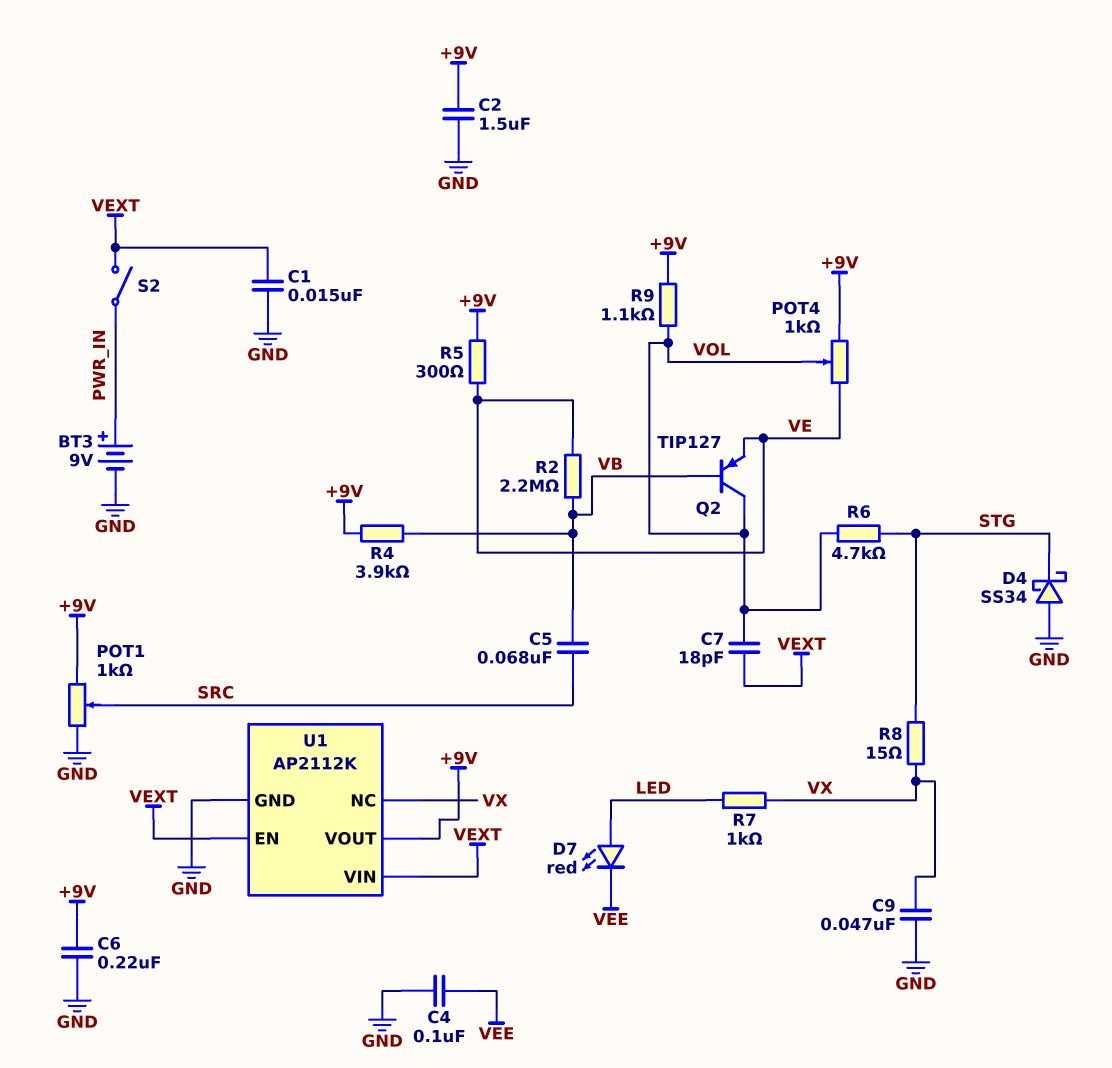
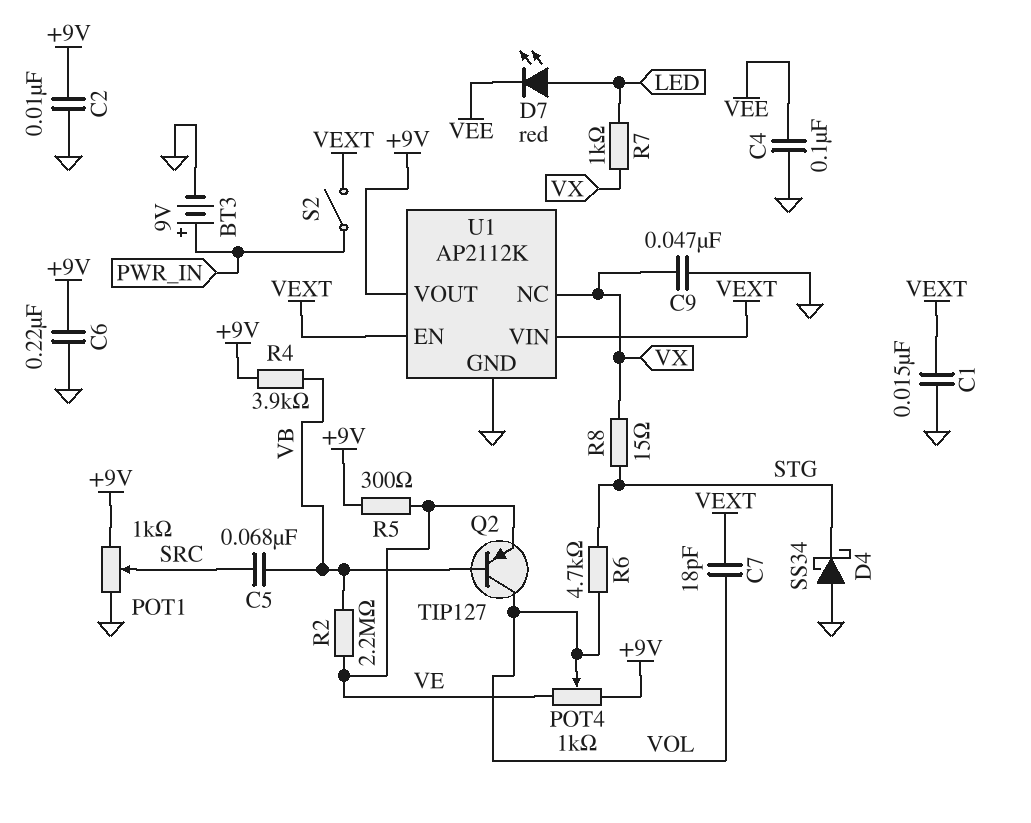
C2: 1.5uF (+9V, GND) -> 10nF (+9V, GND)
R9: 1.1k (+9V, VOL) -> none

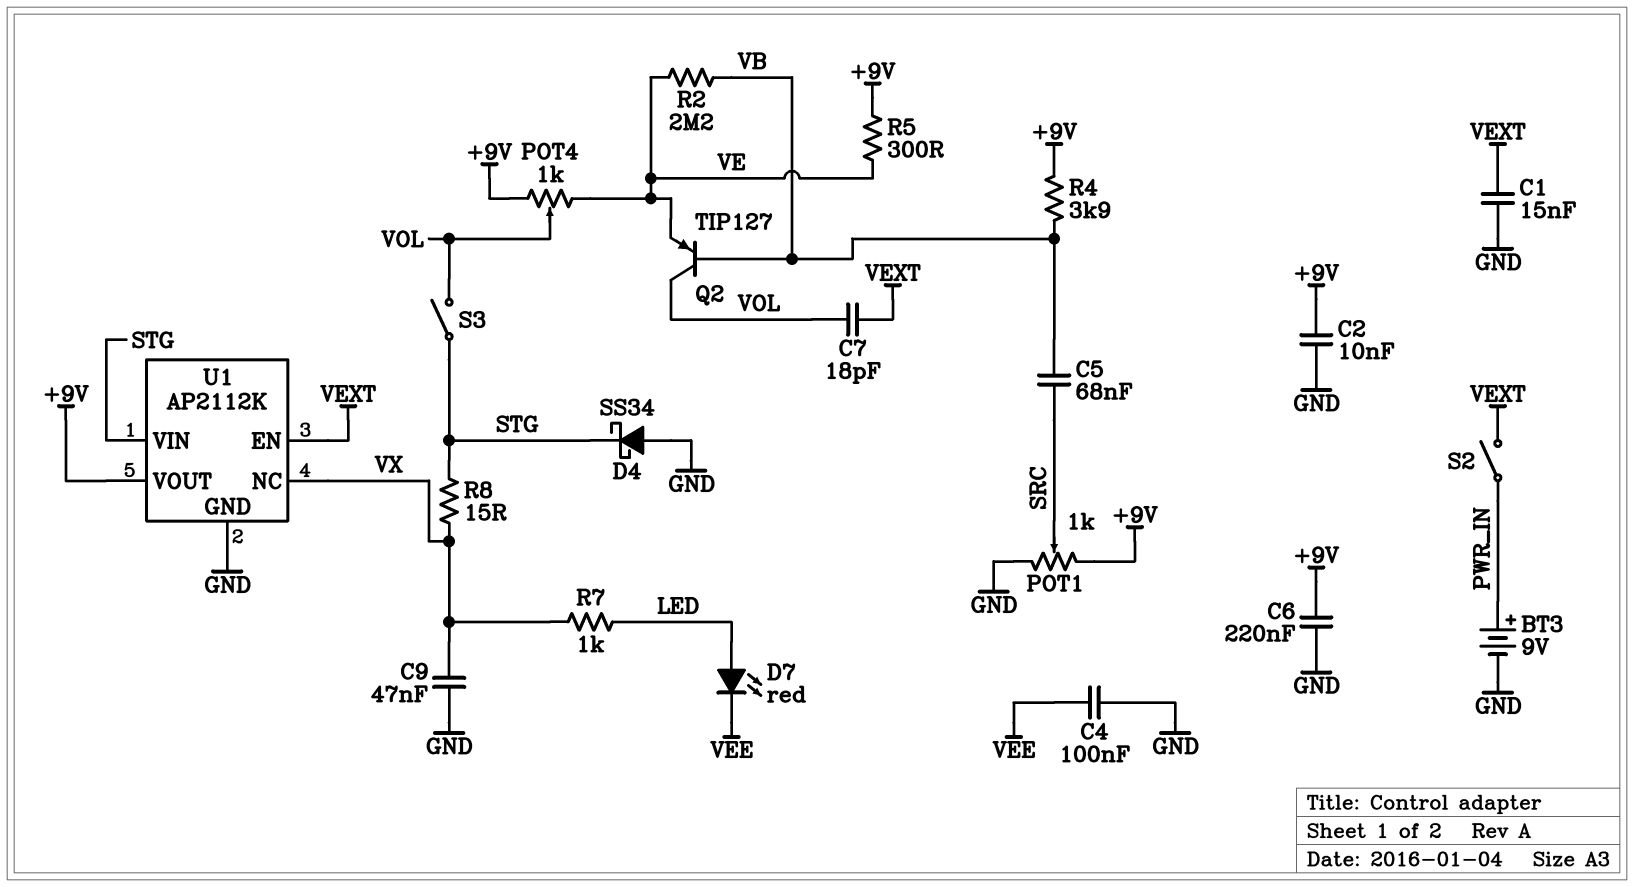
R6: 4.7k (STG, VOL) -> none
S3: none -> switch (STG, VOL)
U1 pin VIN: VEXT -> STG

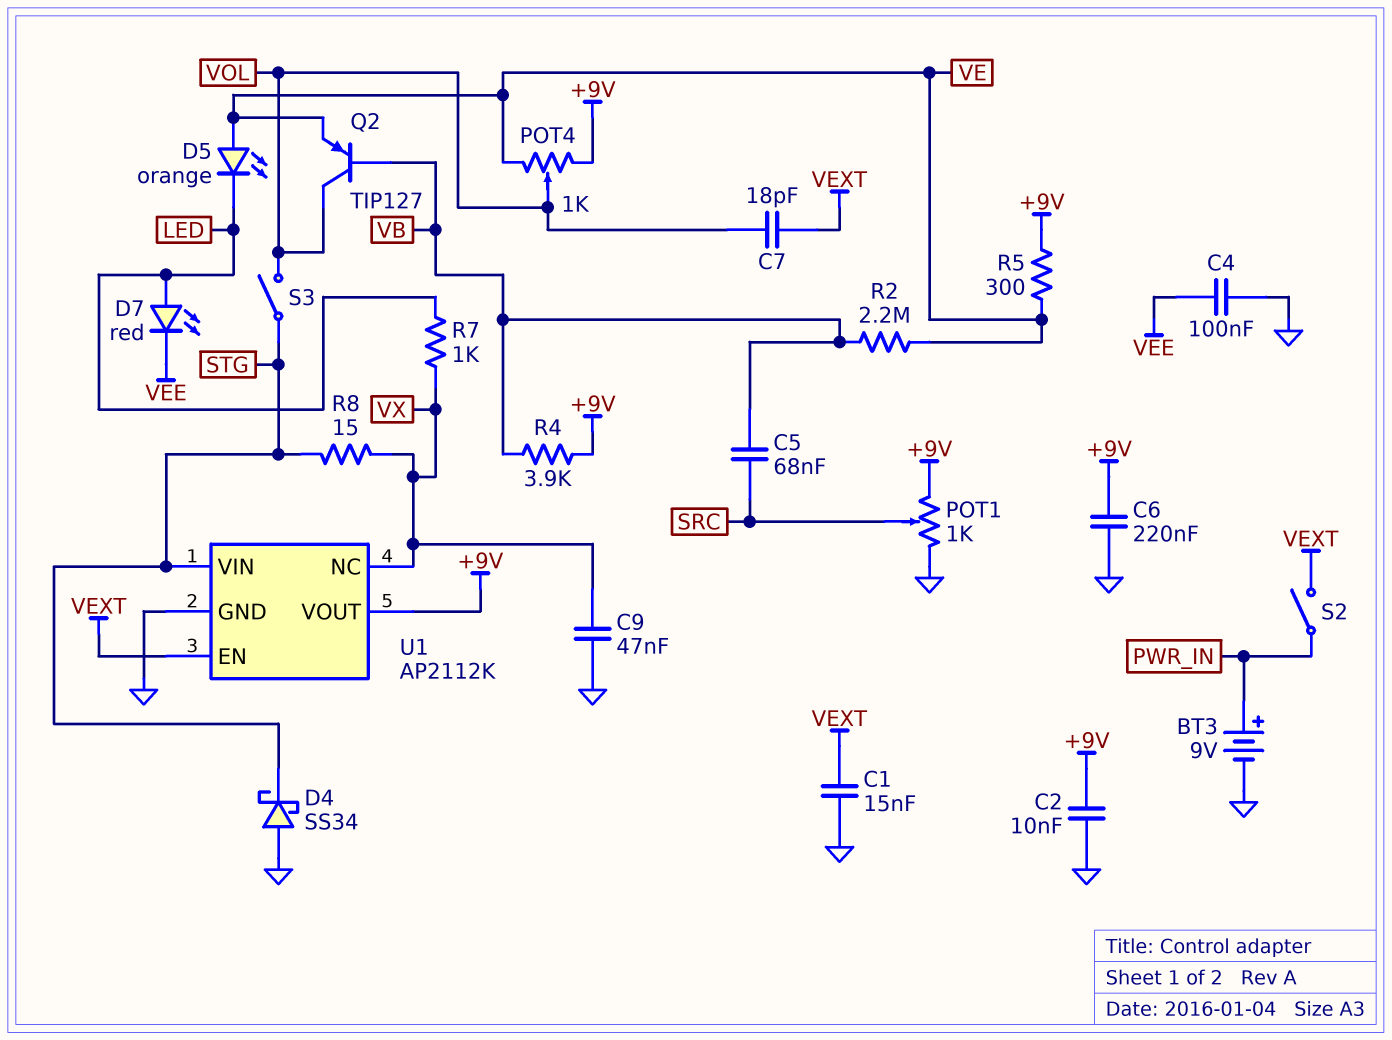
D5: none -> LED orange (A VE, K LED)

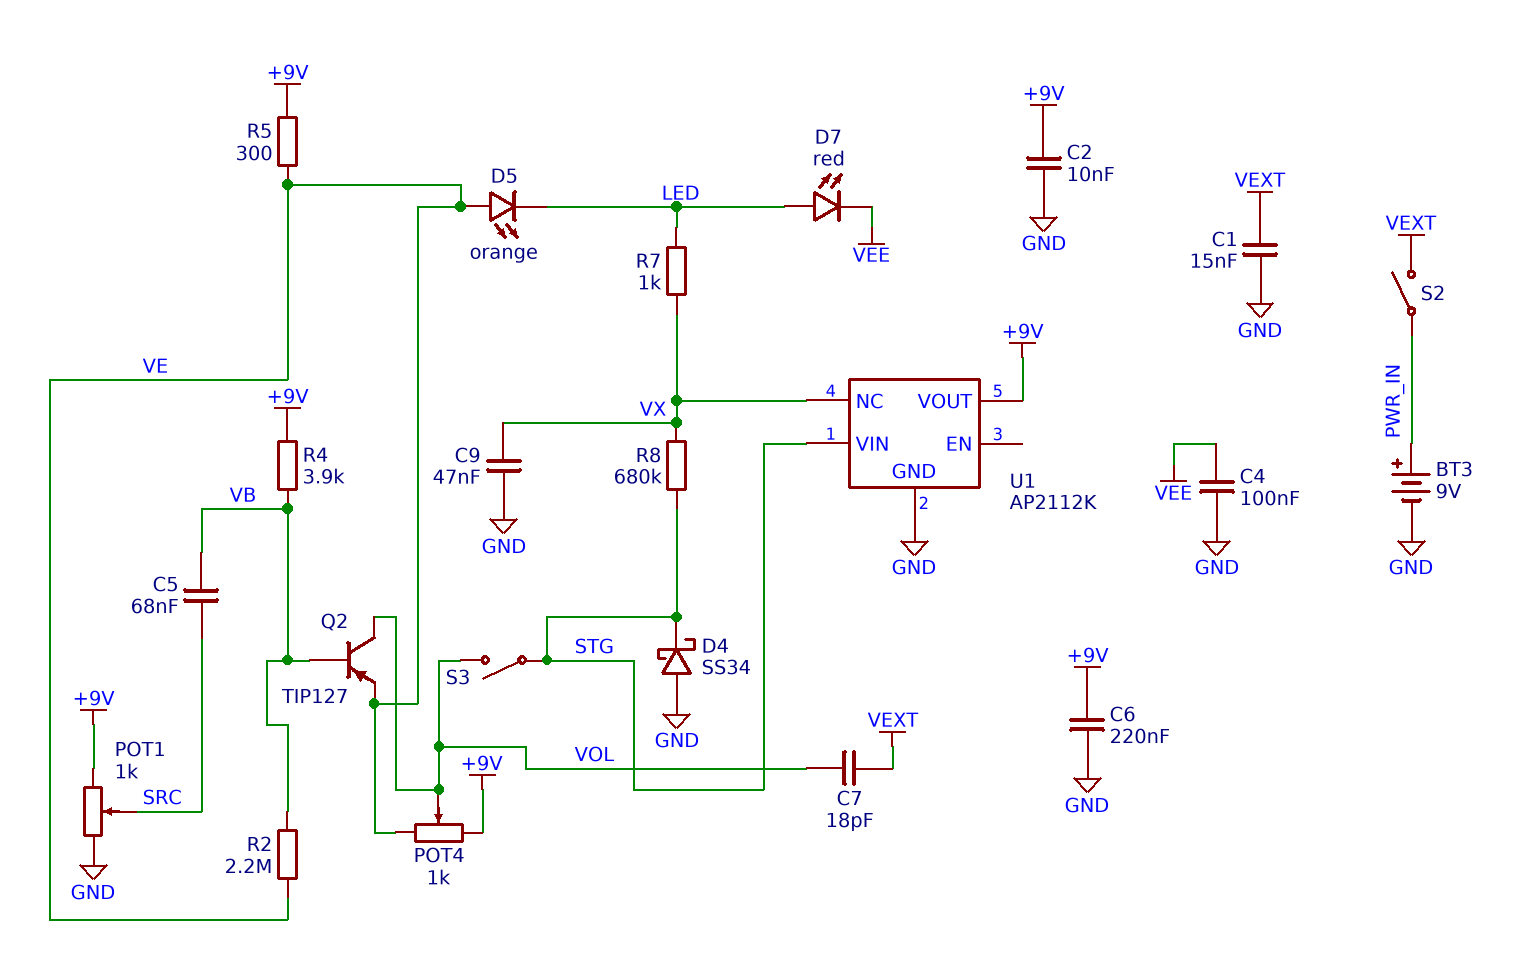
R8: 15 (STG, VX) -> 680k (STG, VX)
U1 pin EN: VEXT -> none

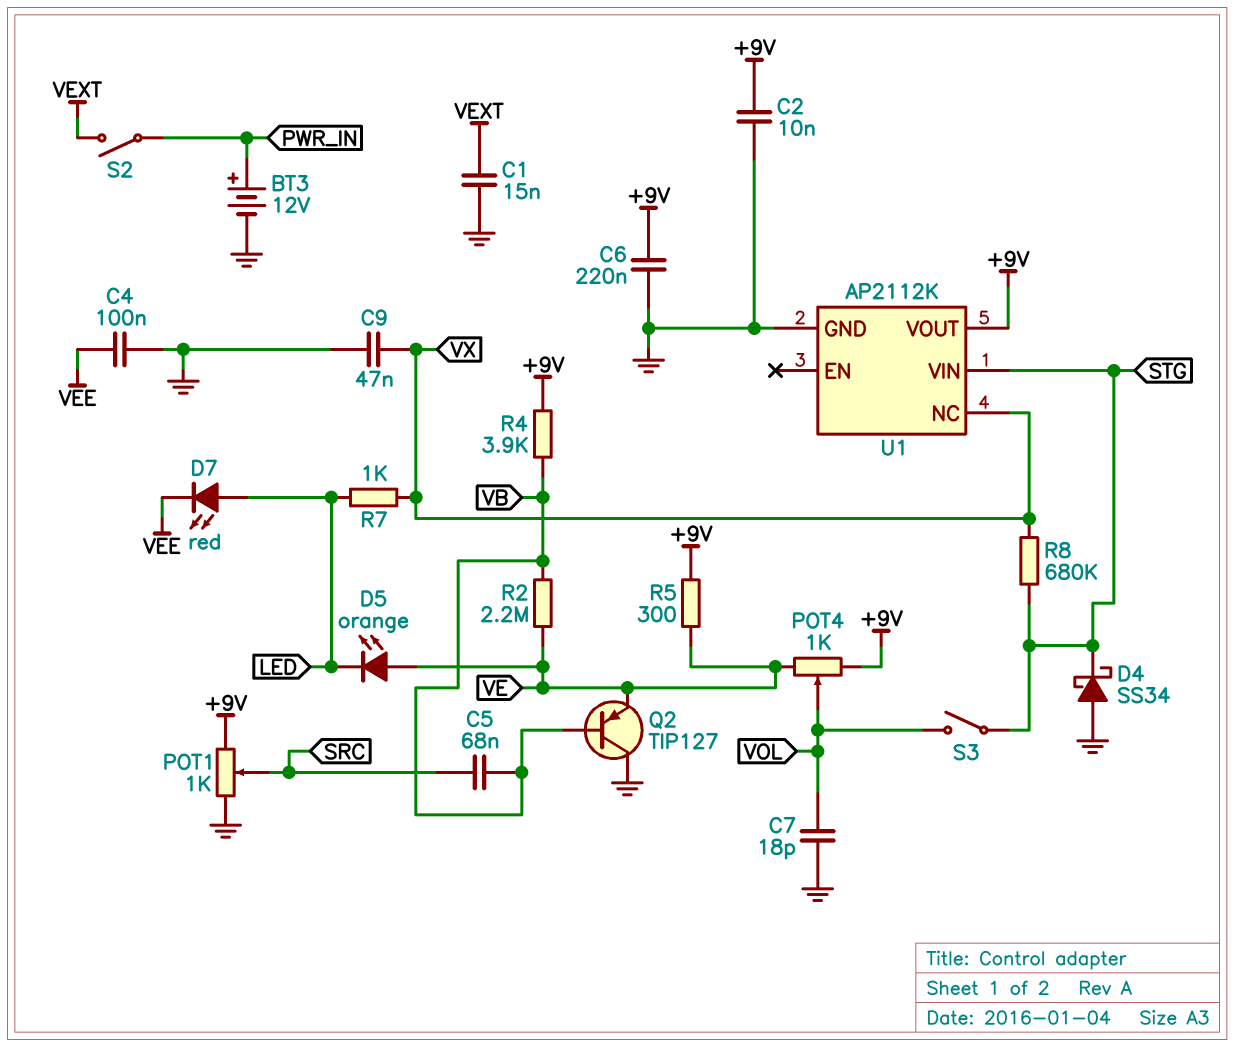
BT3: 9V (plus PWR_IN, minus GND) -> 12V (plus PWR_IN, minus GND)
C7: 18pF (VEXT, VOL) -> 18pF (GND, VOL)
Q2: PNP TIP127 (B VB, C VOL, E VE) -> PNP TIP127 (B VB, C GND, E VE)

